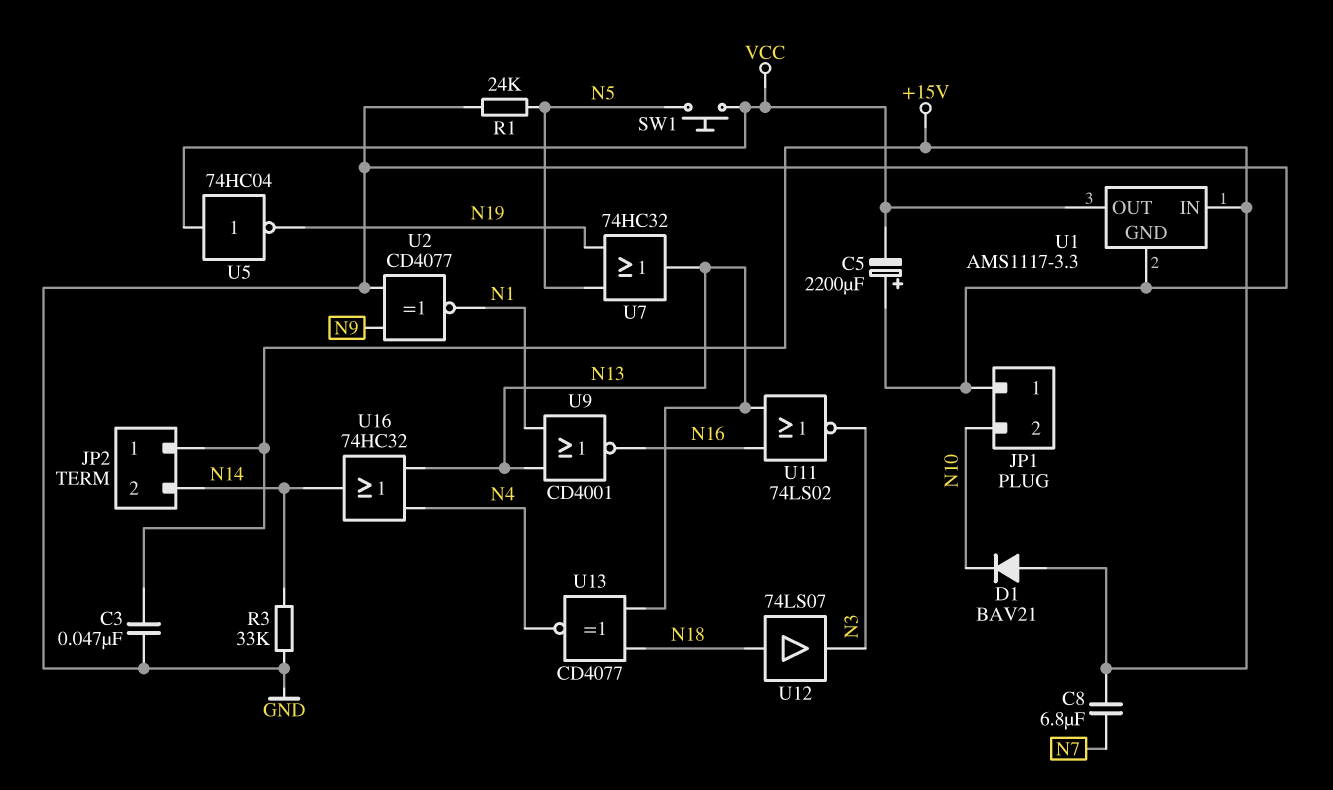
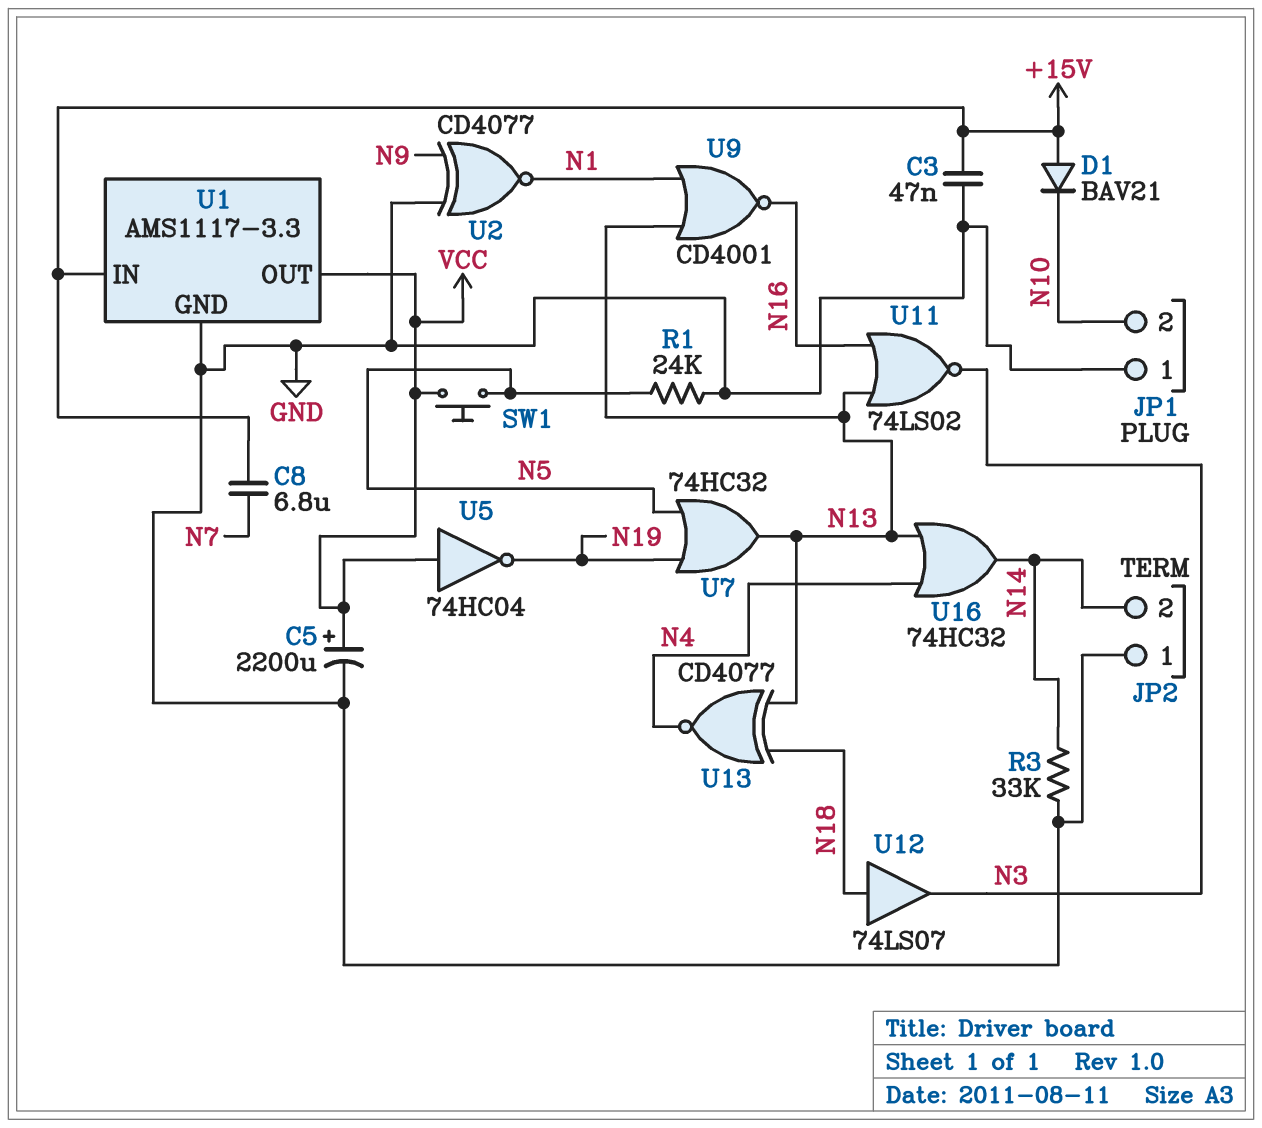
C5: 2200uF (plus GND, minus VCC) -> 2200uF (plus VCC, minus GND)
JP2 pin 1: +15V -> GND

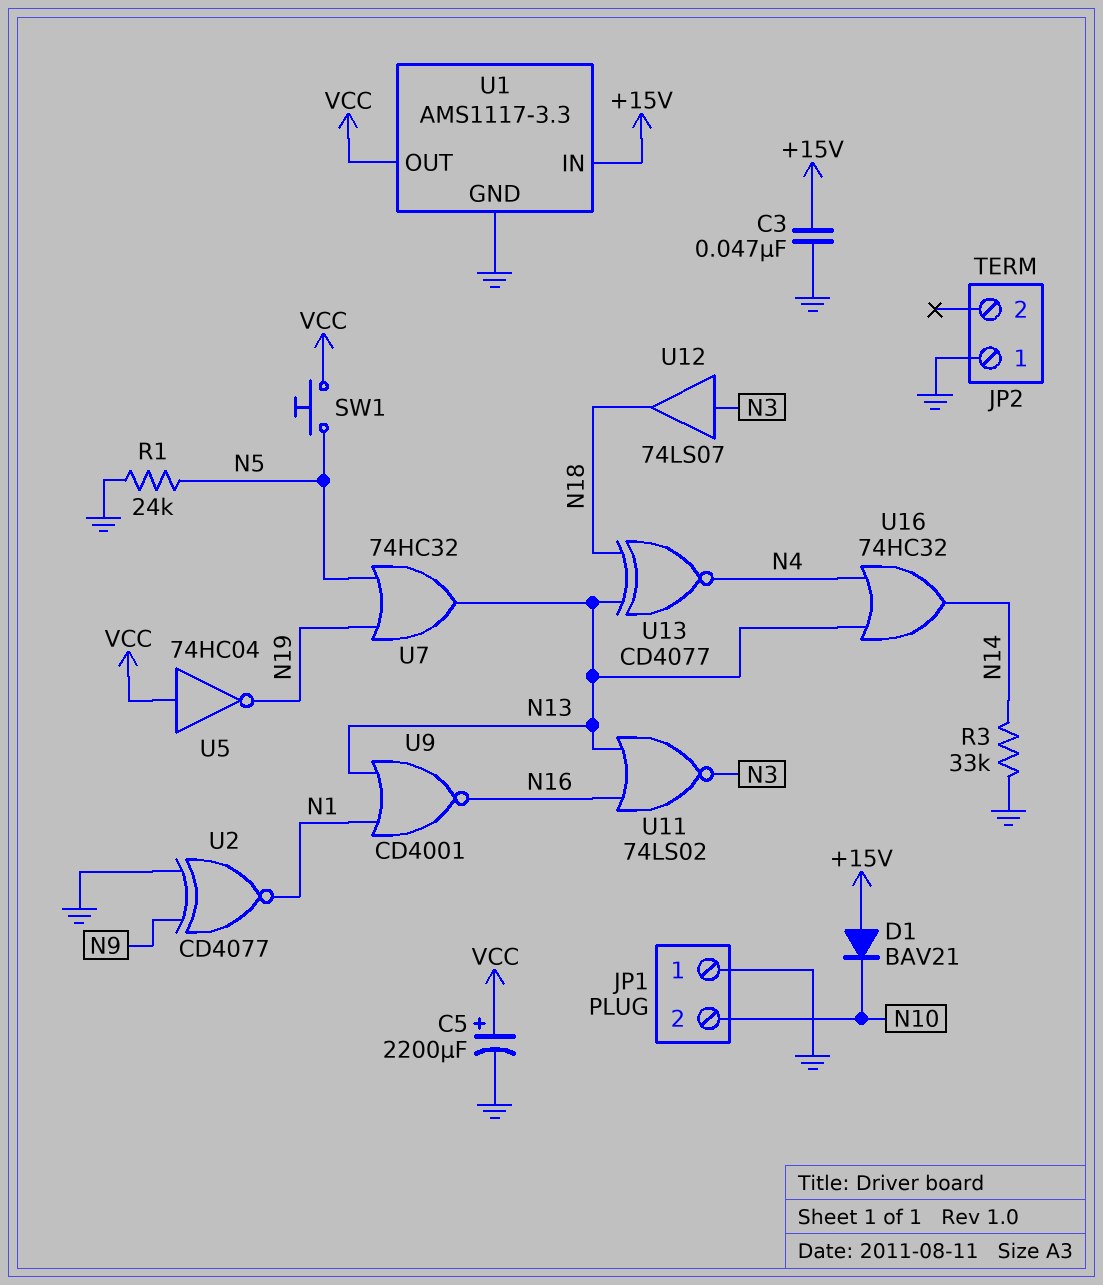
C8: 6.8uF (+15V, N7) -> none
JP2 pin 2: N14 -> none
U12: buffer 74LS07 (in N18, out N3) -> buffer 74LS07 (in N3, out N18)

